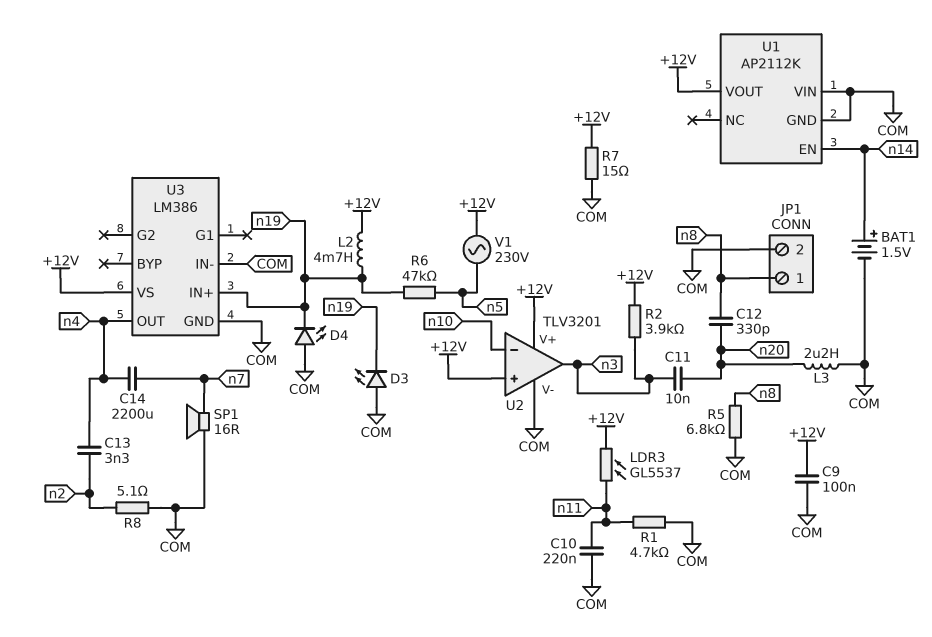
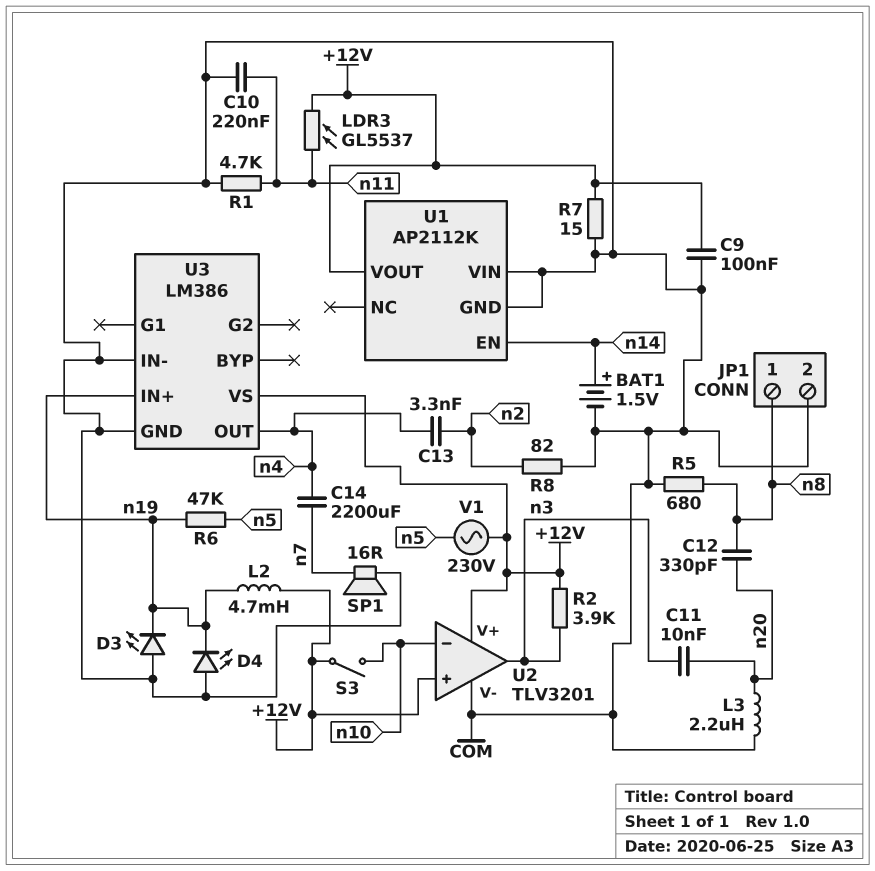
R5: 6.8k (COM, n8) -> 680 (COM, n8)
R8: 5.1 (COM, n2) -> 82 (COM, n2)
S3: none -> switch (+12V, n10)

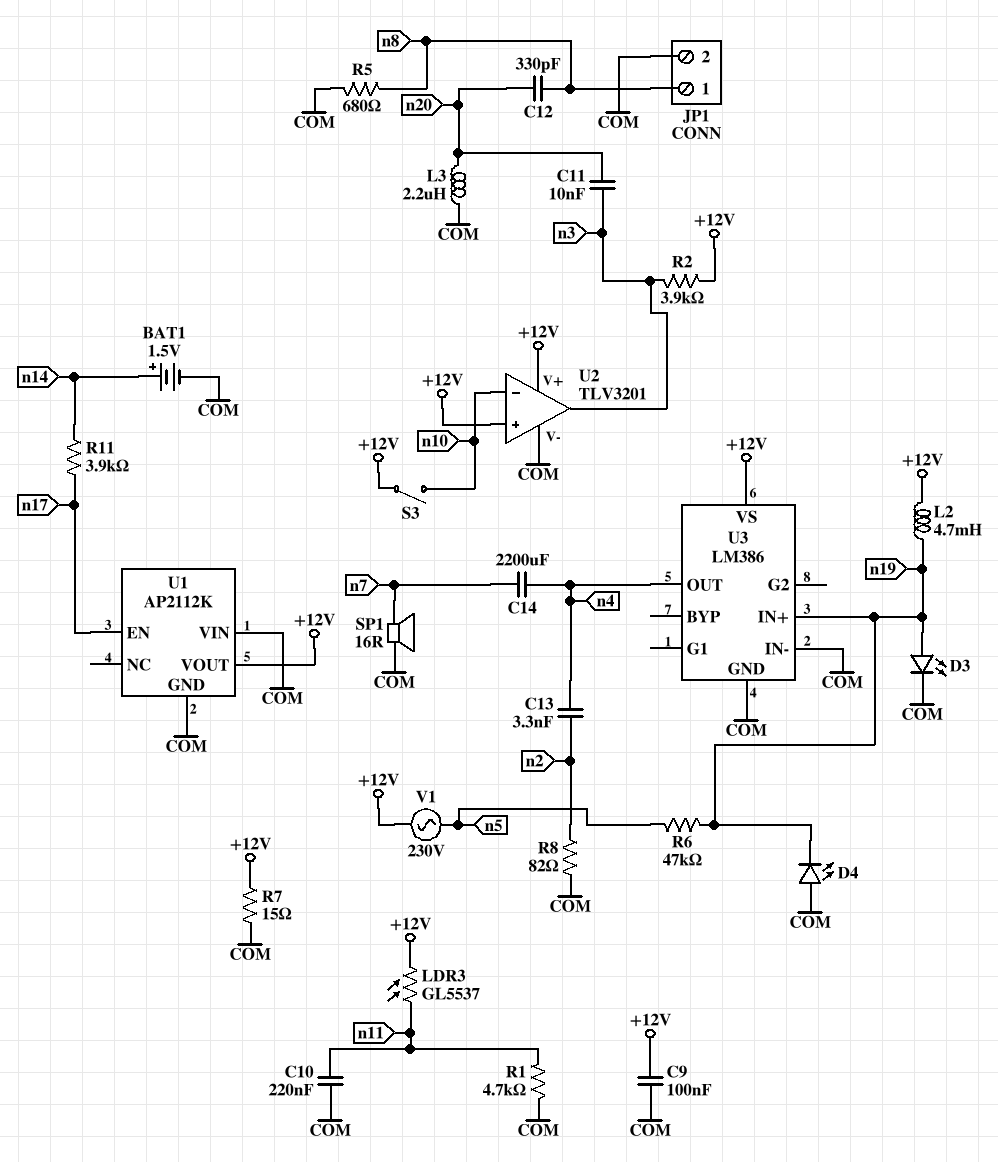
D3: LED (A COM, K n19) -> LED (A n19, K COM)
R11: none -> 3.9k (n14, n17)
U1 pin EN: n14 -> n17

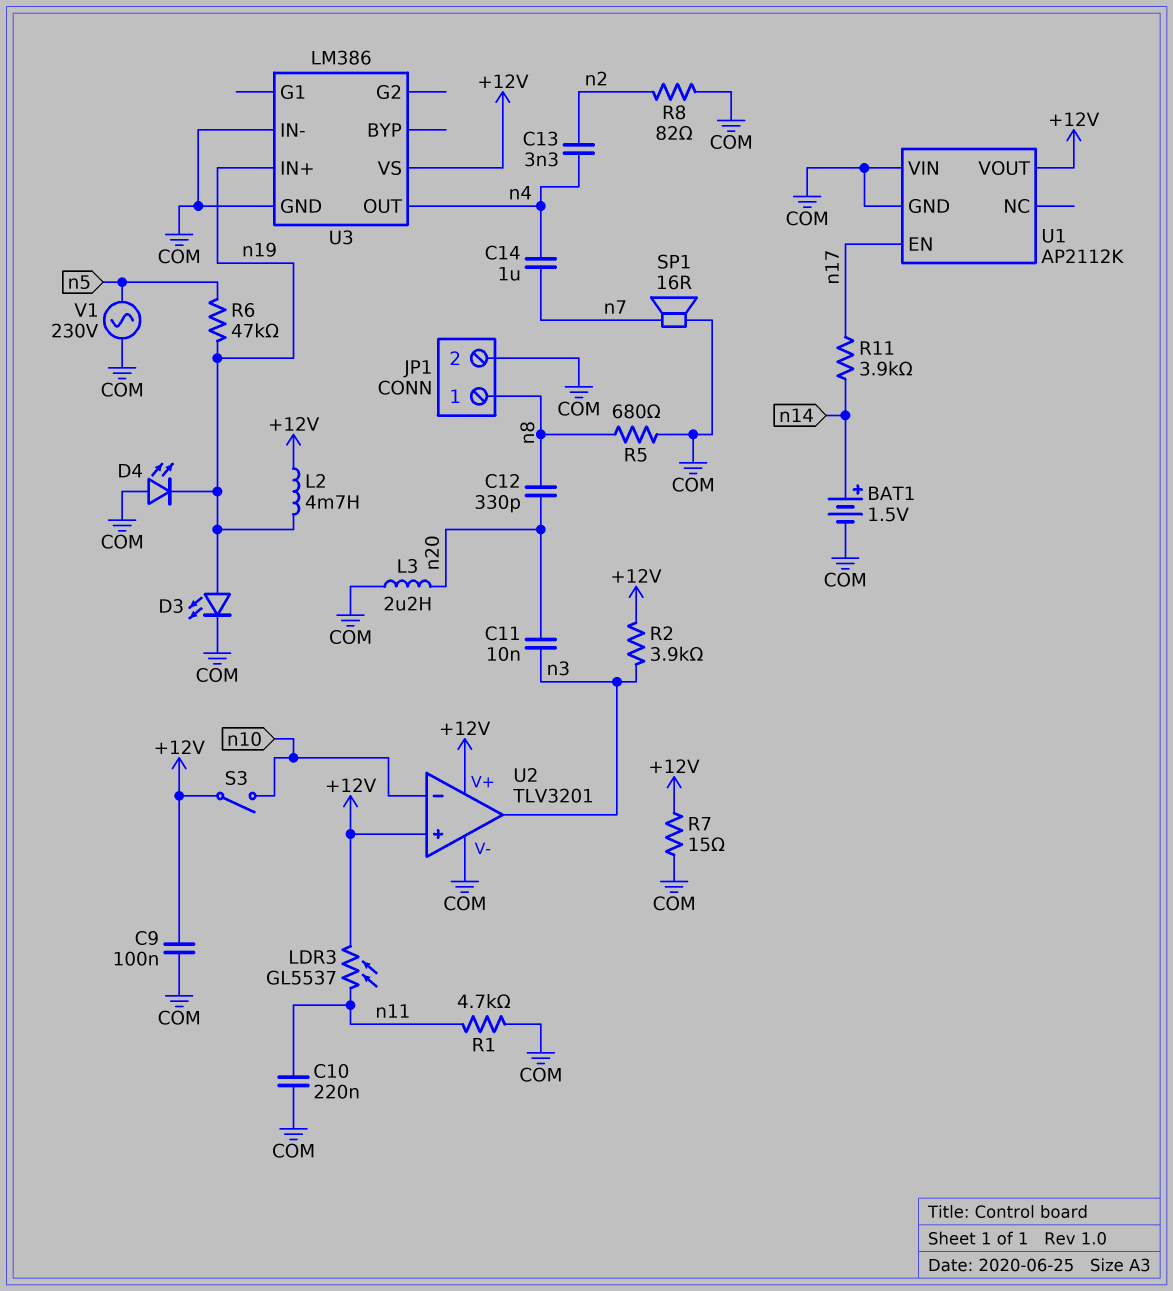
C14: 2200uF (n4, n7) -> 1uF (n4, n7)
V1: AC 230V (+12V, n5) -> AC 230V (COM, n5)

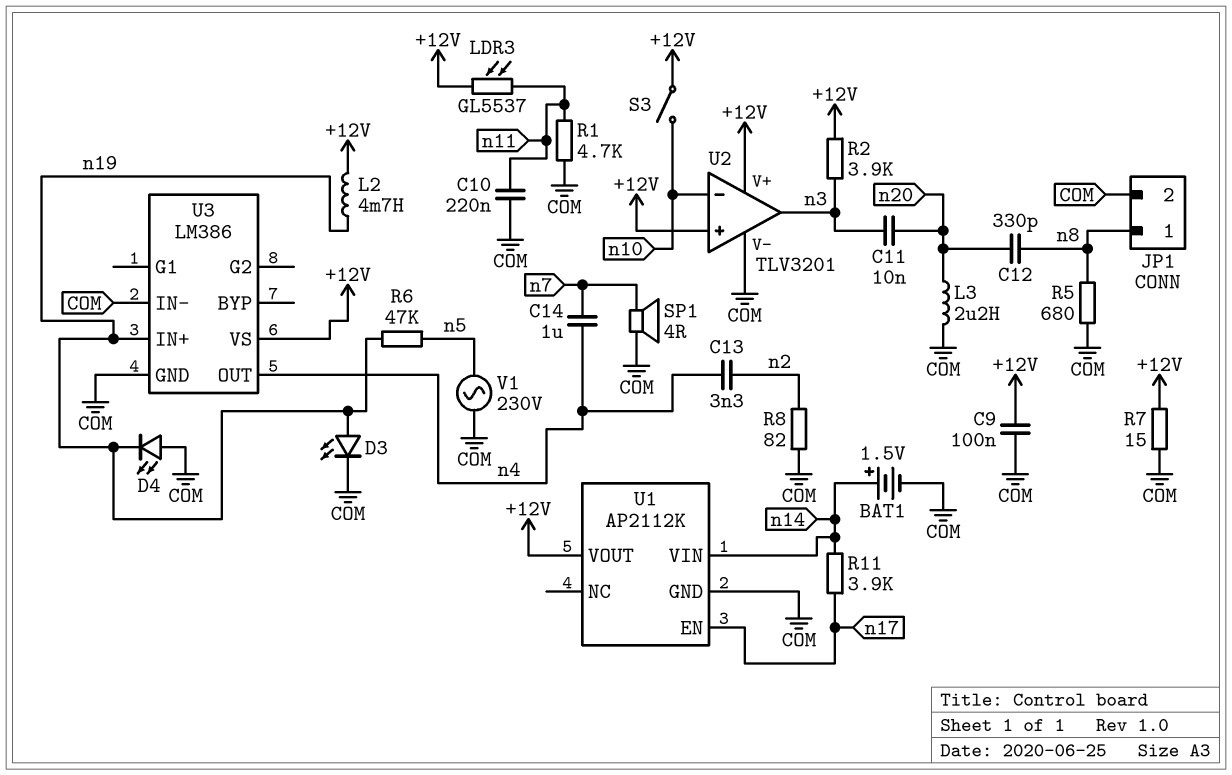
SP1: speaker 16R (COM, n7) -> speaker 4R (COM, n7)
U1 pin VIN: COM -> n14

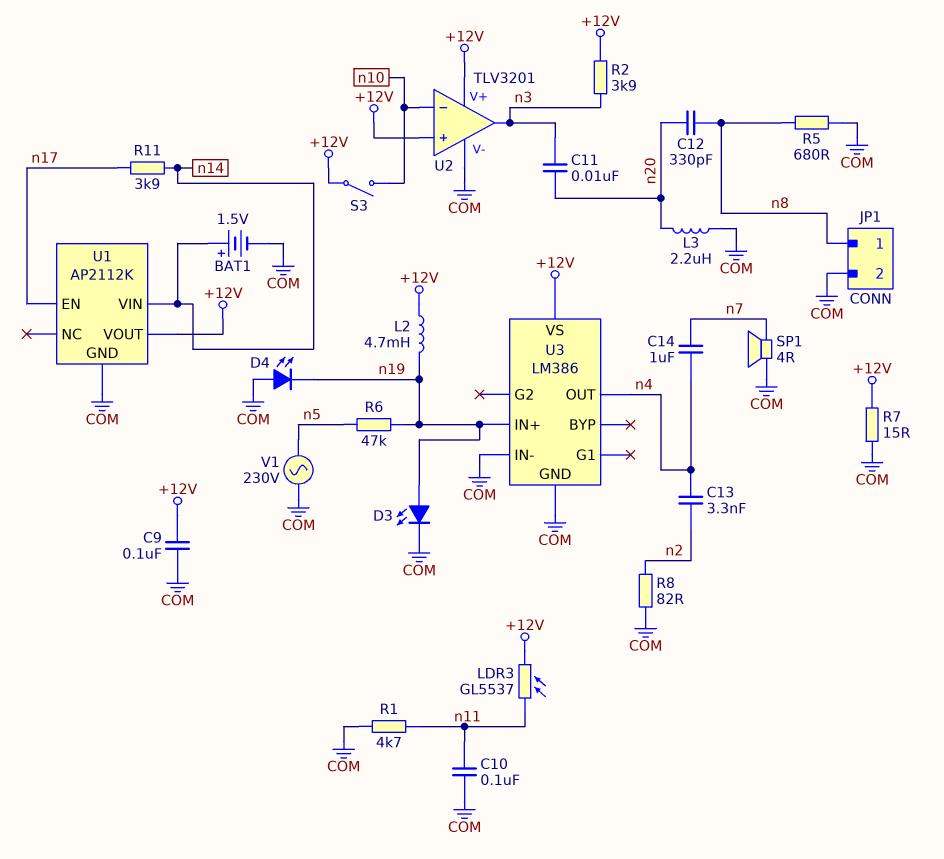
C10: 220nF (COM, n11) -> 100nF (COM, n11)

